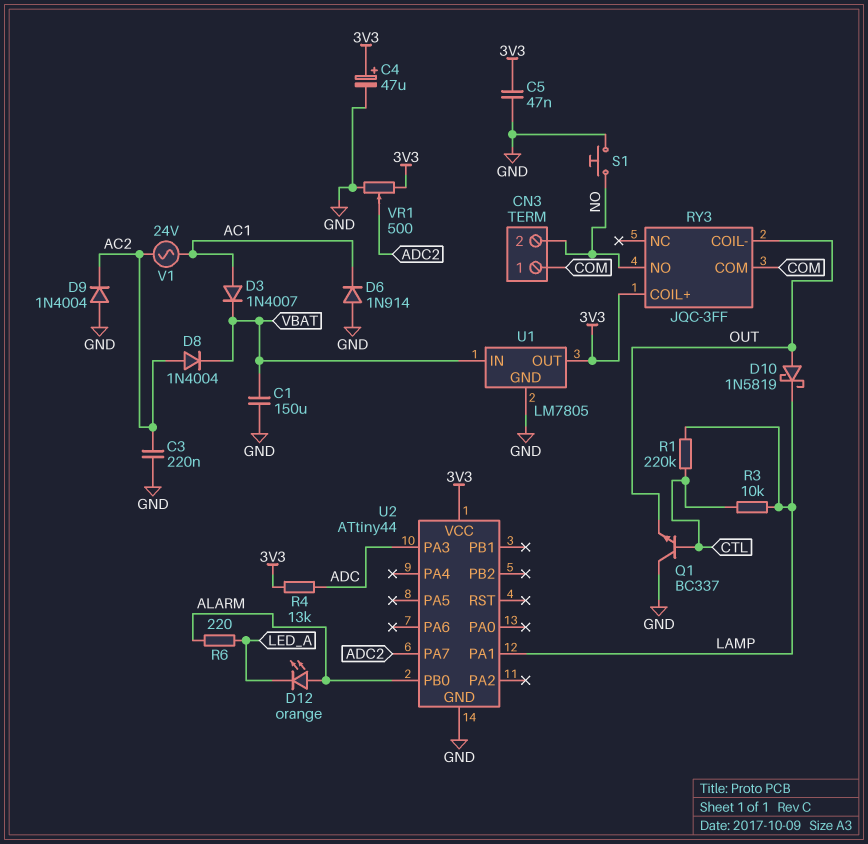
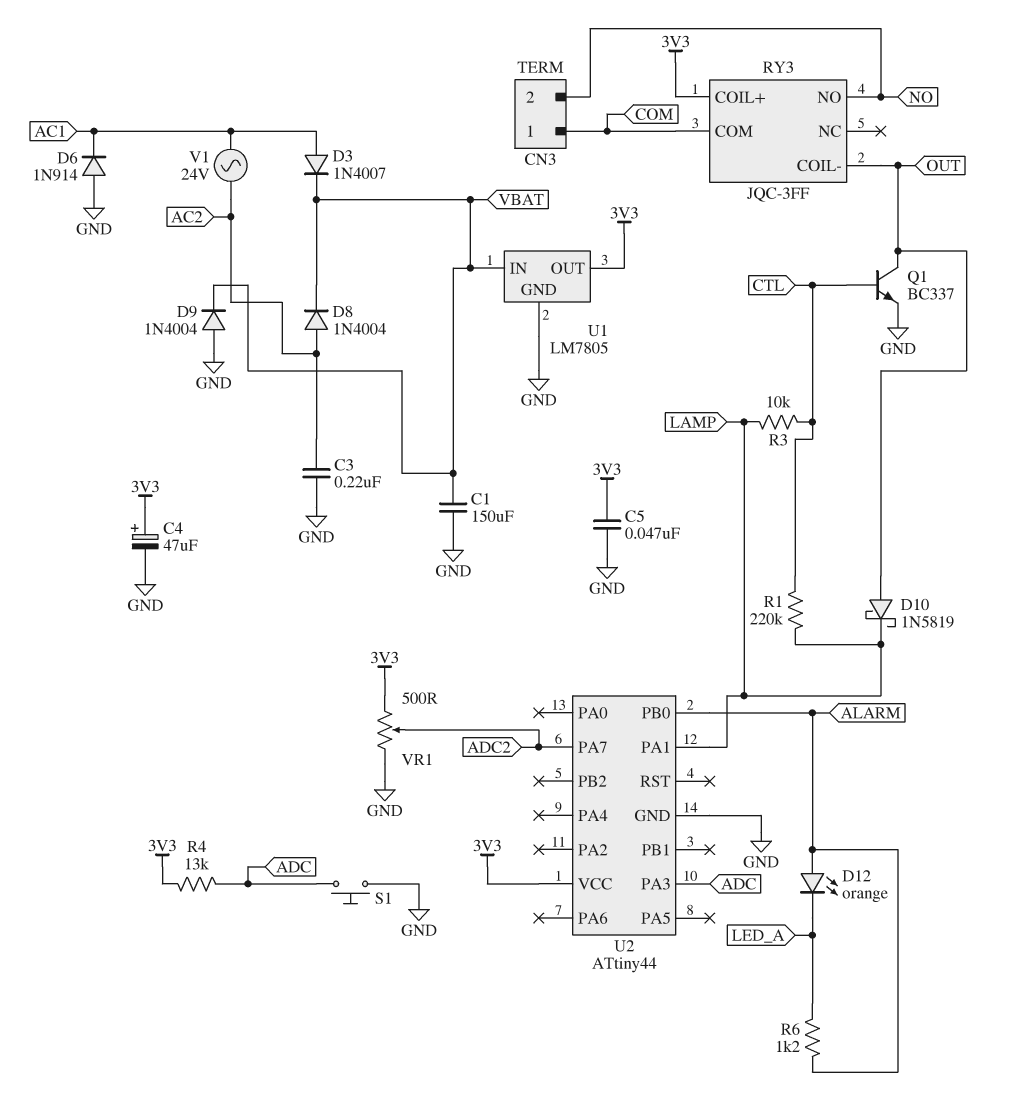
D9: diode 1N4004 (A GND, K AC2) -> diode 1N4004 (A GND, K VBAT)
Q1: NPN BC337 (B CTL, C GND, E OUT) -> NPN BC337 (B CTL, C OUT, E GND)
R6: 220 (ALARM, LED_A) -> 1.2k (ALARM, LED_A)
S1: button (GND, NO) -> button (ADC, GND)

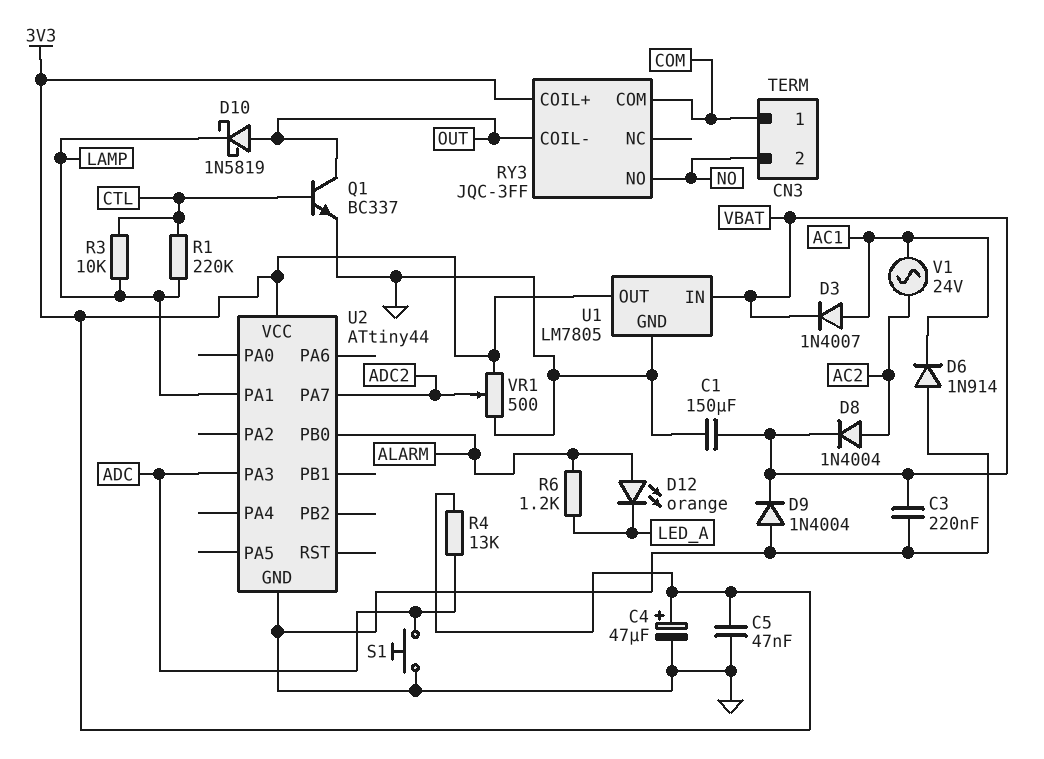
C3: 220nF (AC2, GND) -> 220nF (GND, VBAT)

